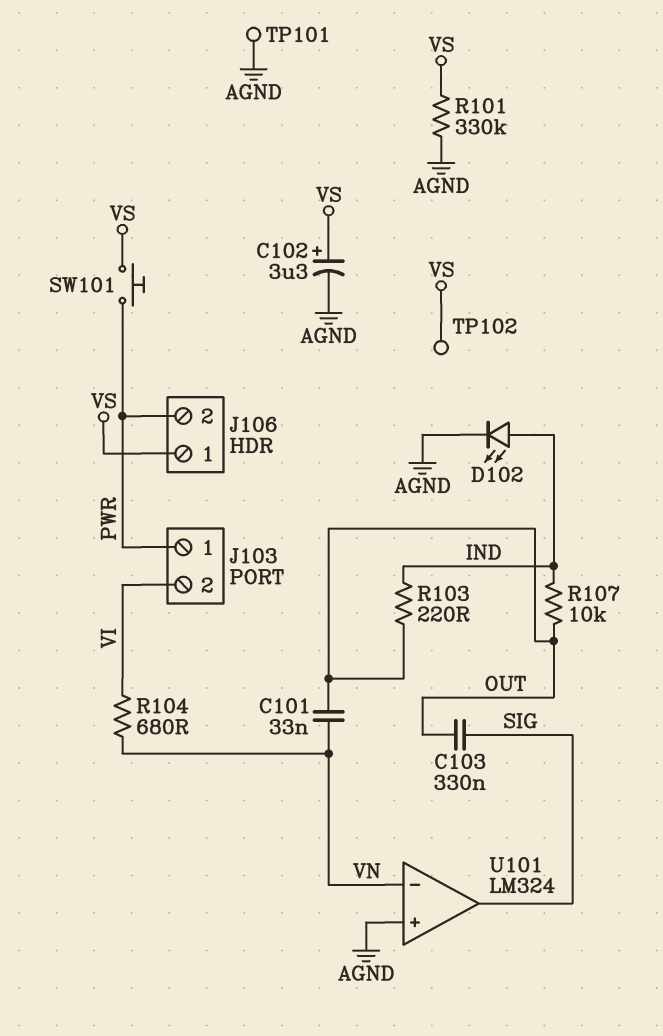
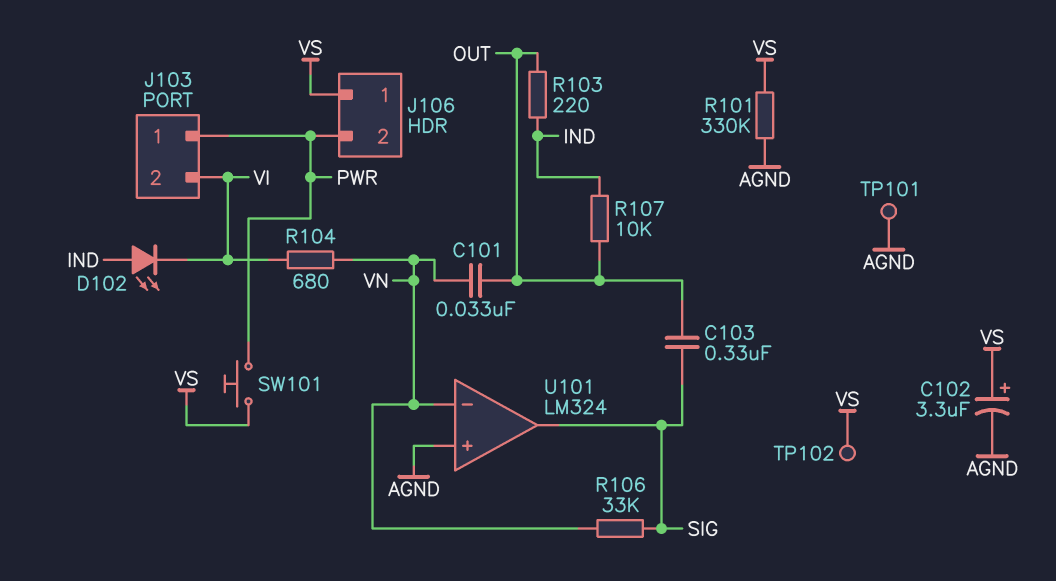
D102: LED (A IND, K AGND) -> LED (A IND, K VI)
R106: none -> 33k (SIG, VN)

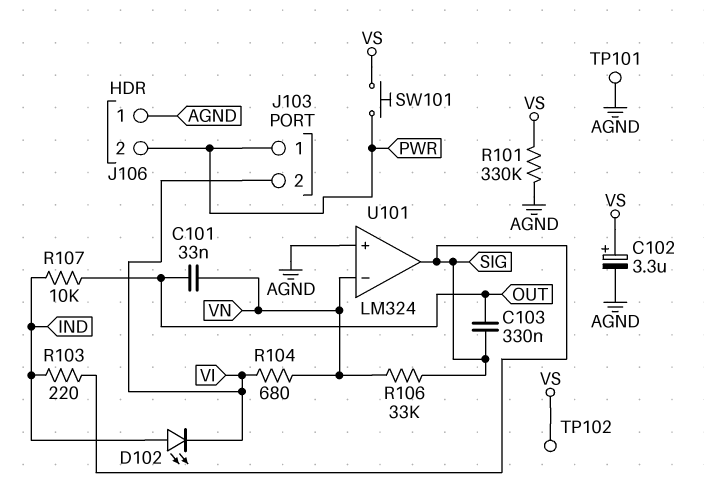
J106 pin 1: VS -> AGND
R103: 220 (IND, OUT) -> 220 (IND, SIG)

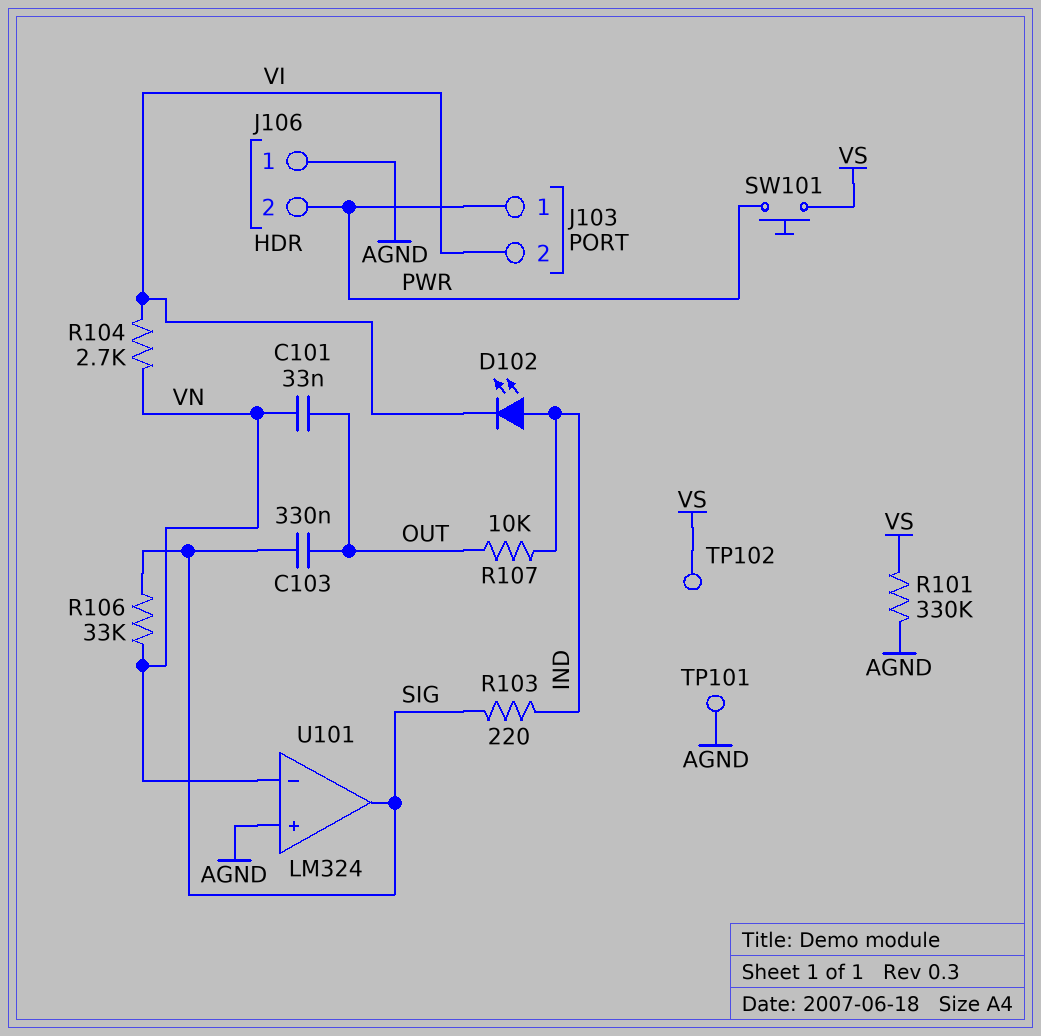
C102: 3.3uF (plus VS, minus AGND) -> none
R104: 680 (VI, VN) -> 2.7k (VI, VN)

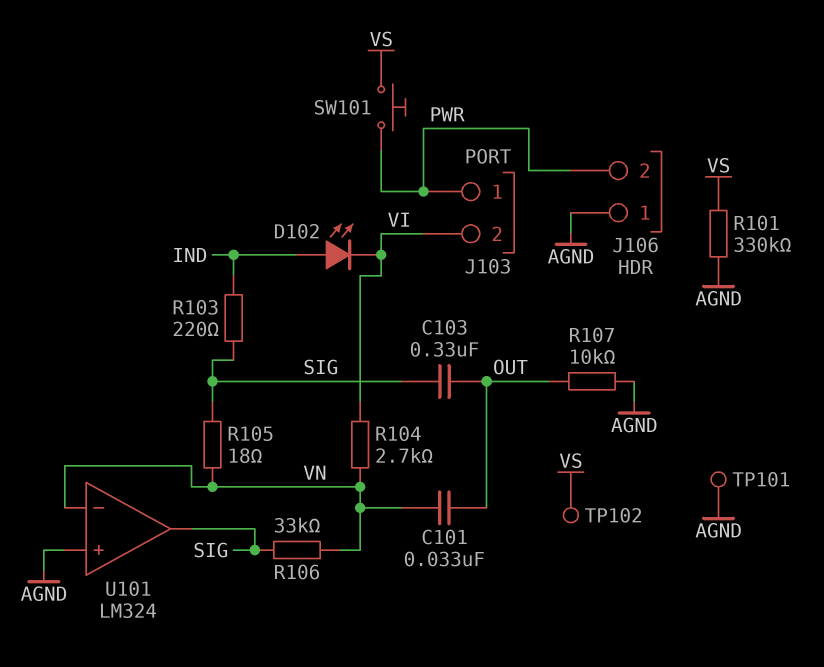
R105: none -> 18 (SIG, VN)
R107: 10k (IND, OUT) -> 10k (AGND, OUT)

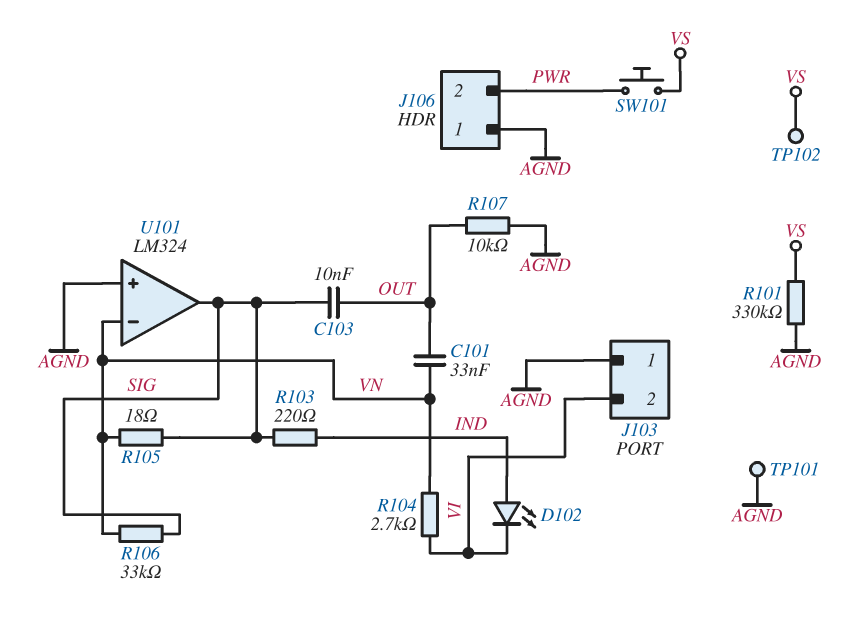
C103: 330nF (OUT, SIG) -> 10nF (OUT, SIG)
J103 pin 1: PWR -> AGND

